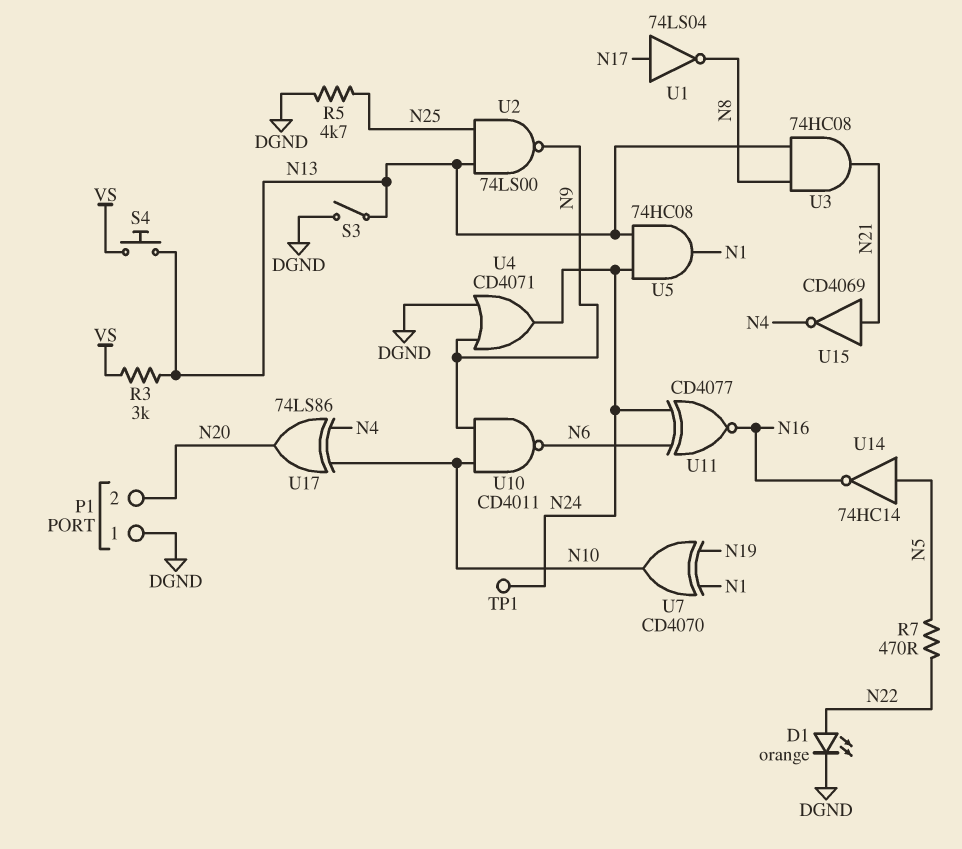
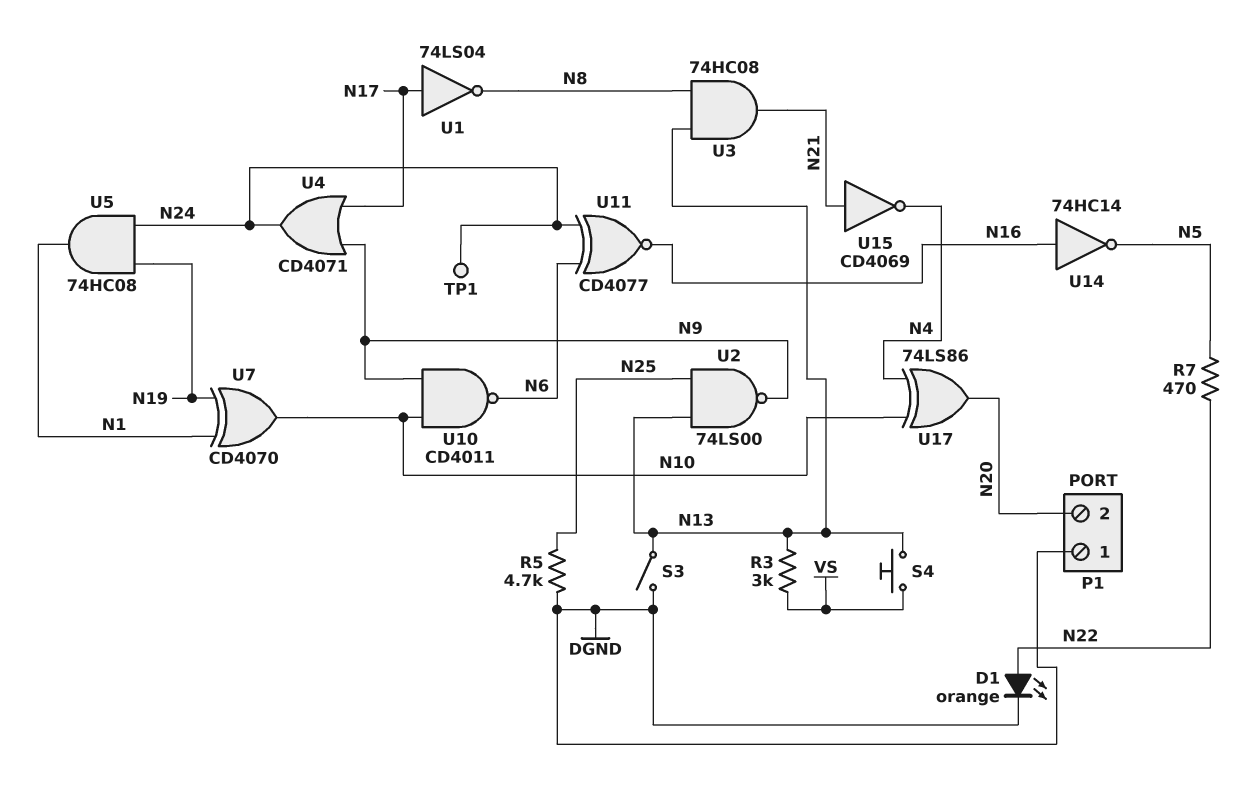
U4: OR CD4071 (in DGND, in N9, out N24) -> OR CD4071 (in N9, in N17, out N24)
U5: AND 74HC08 (in N13, in N24, out N1) -> AND 74HC08 (in N19, in N24, out N1)
U14: NOT 74HC14 (in N5, out N16) -> NOT 74HC14 (in N16, out N5)

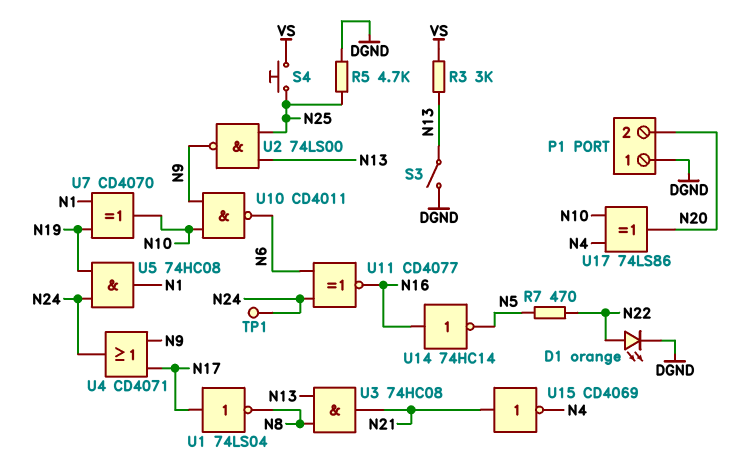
S4: button (N13, VS) -> button (N25, VS)

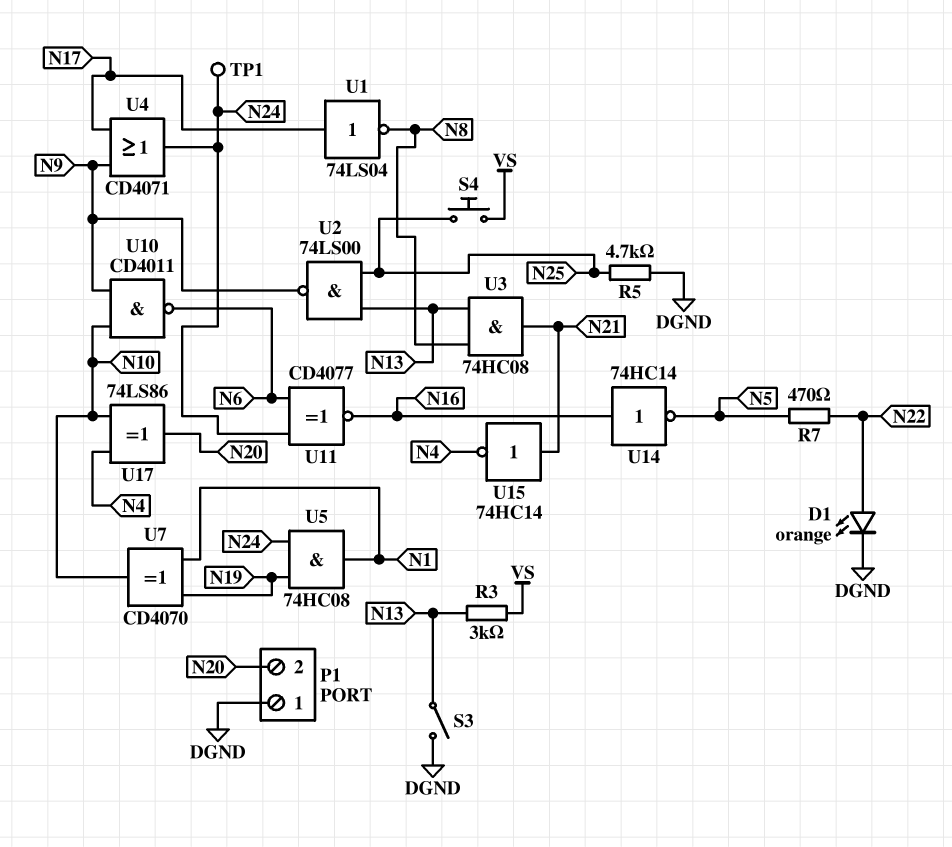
U15: NOT CD4069 (in N21, out N4) -> NOT 74HC14 (in N21, out N4)

